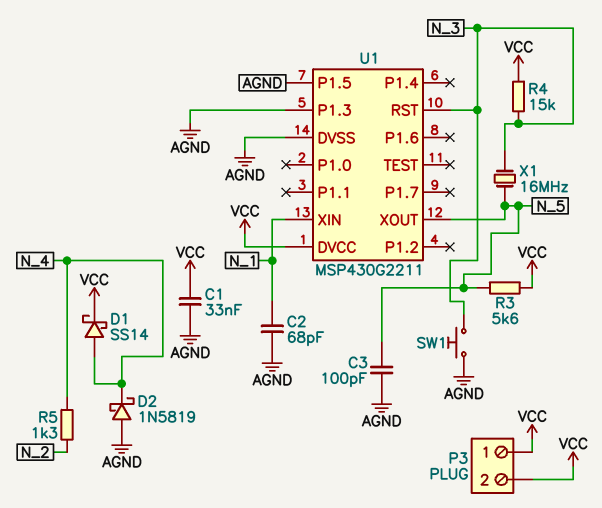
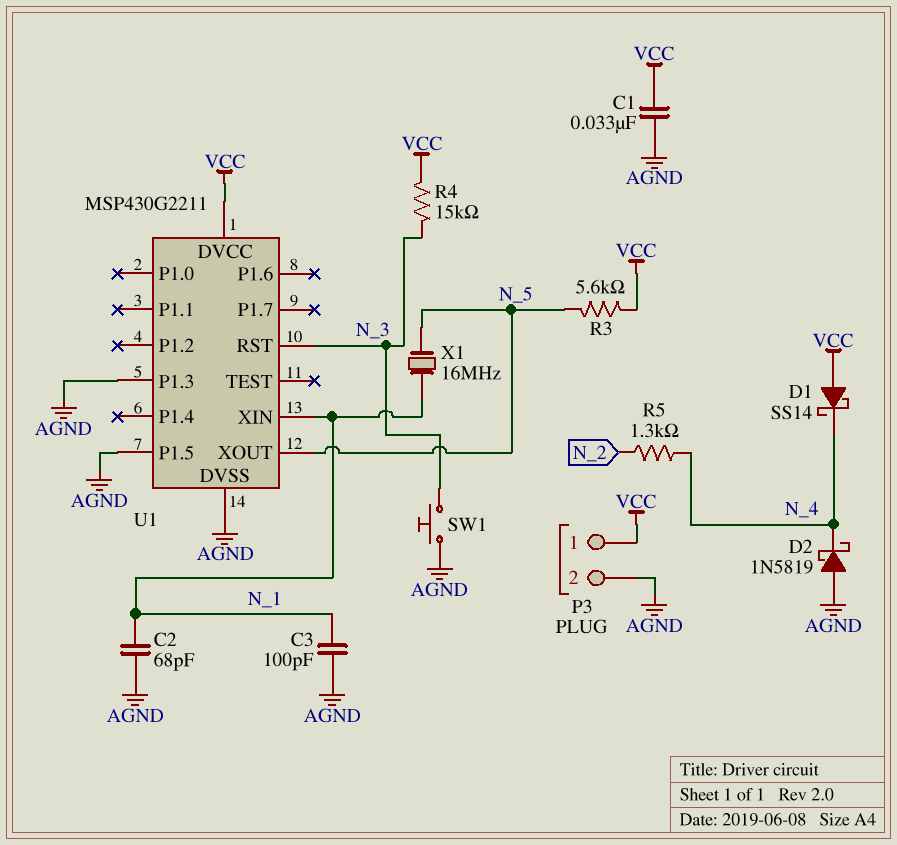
C3: 100pF (AGND, N_5) -> 100pF (AGND, N_1)
D1: schottky SS14 (A N_4, K VCC) -> schottky SS14 (A VCC, K N_4)
P3 pin 2: VCC -> AGND
X1: 16MHz (N_3, N_5) -> 16MHz (N_1, N_5)

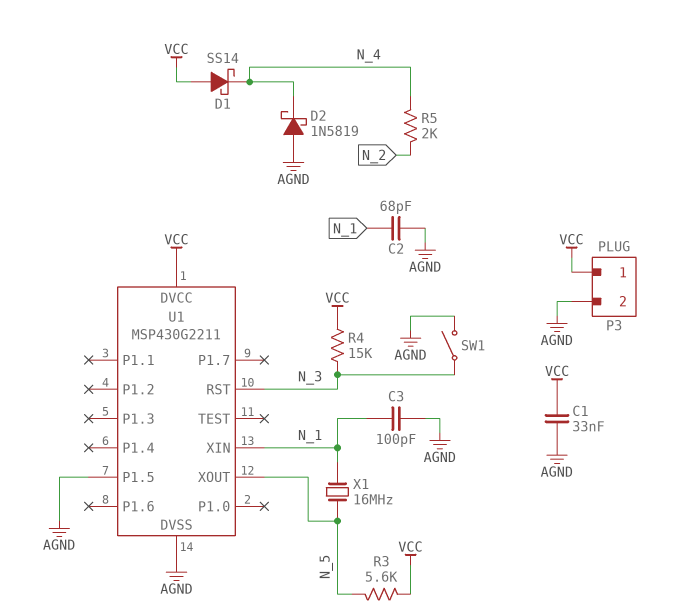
R5: 1.3k (N_2, N_4) -> 2k (N_2, N_4)
SW1: button (AGND, N_3) -> switch (AGND, N_3)
U1 pin P1.3: AGND -> none

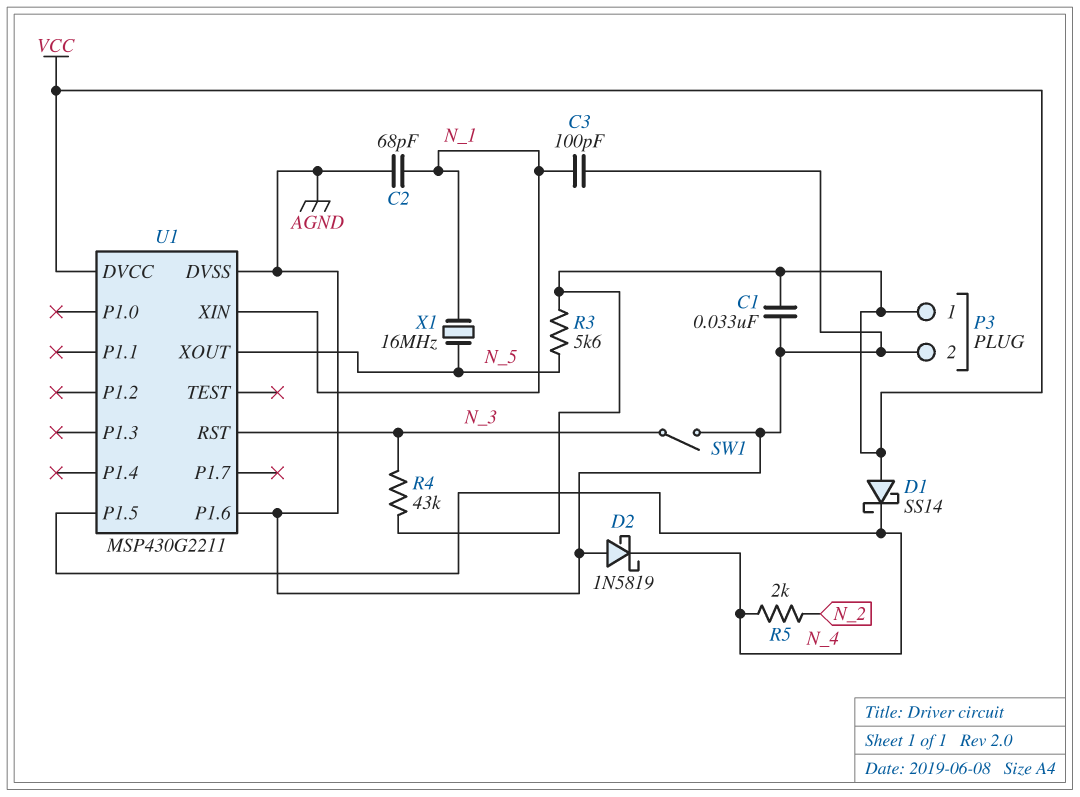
R4: 15k (N_3, VCC) -> 43k (N_3, VCC)
U1 pin P1.5: AGND -> N_4
U1 pin P1.6: none -> AGND

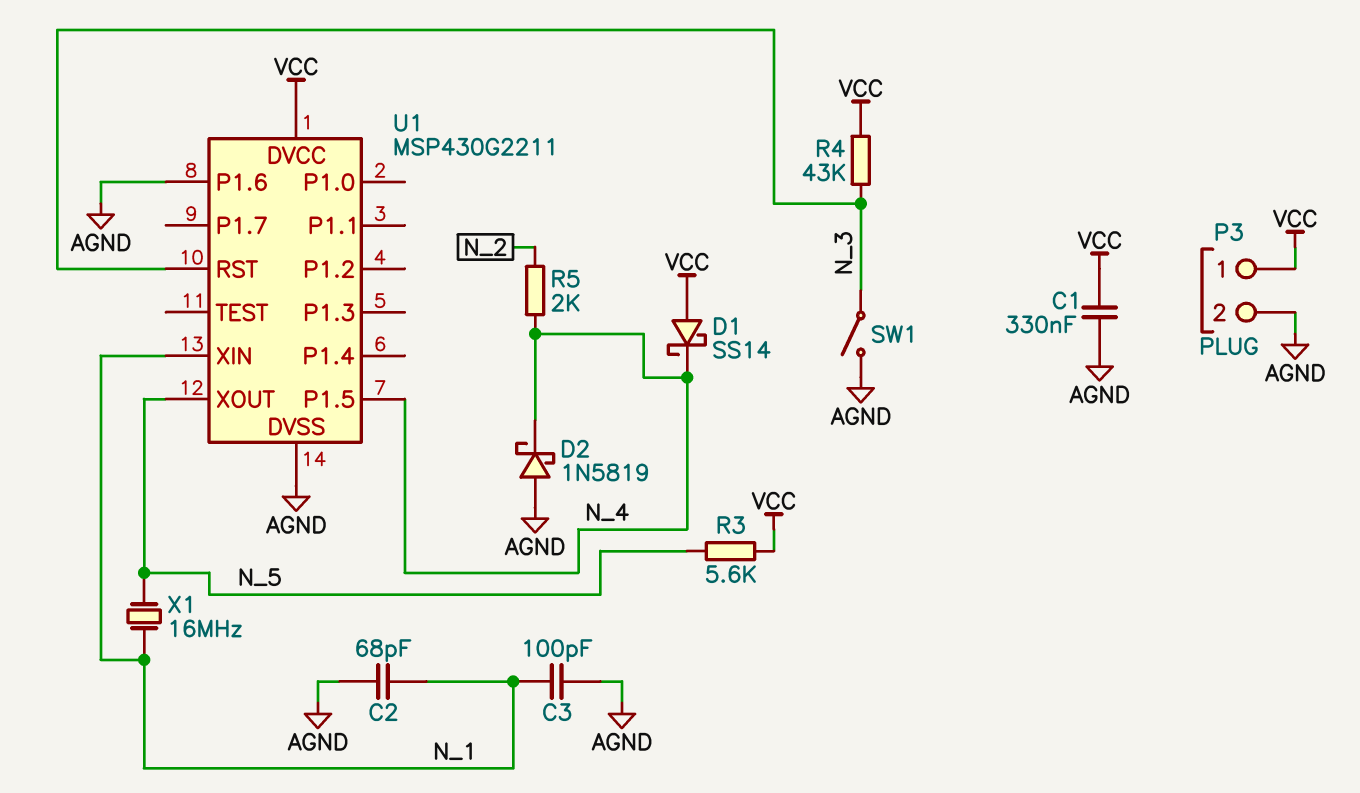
C1: 33nF (AGND, VCC) -> 330nF (AGND, VCC)

